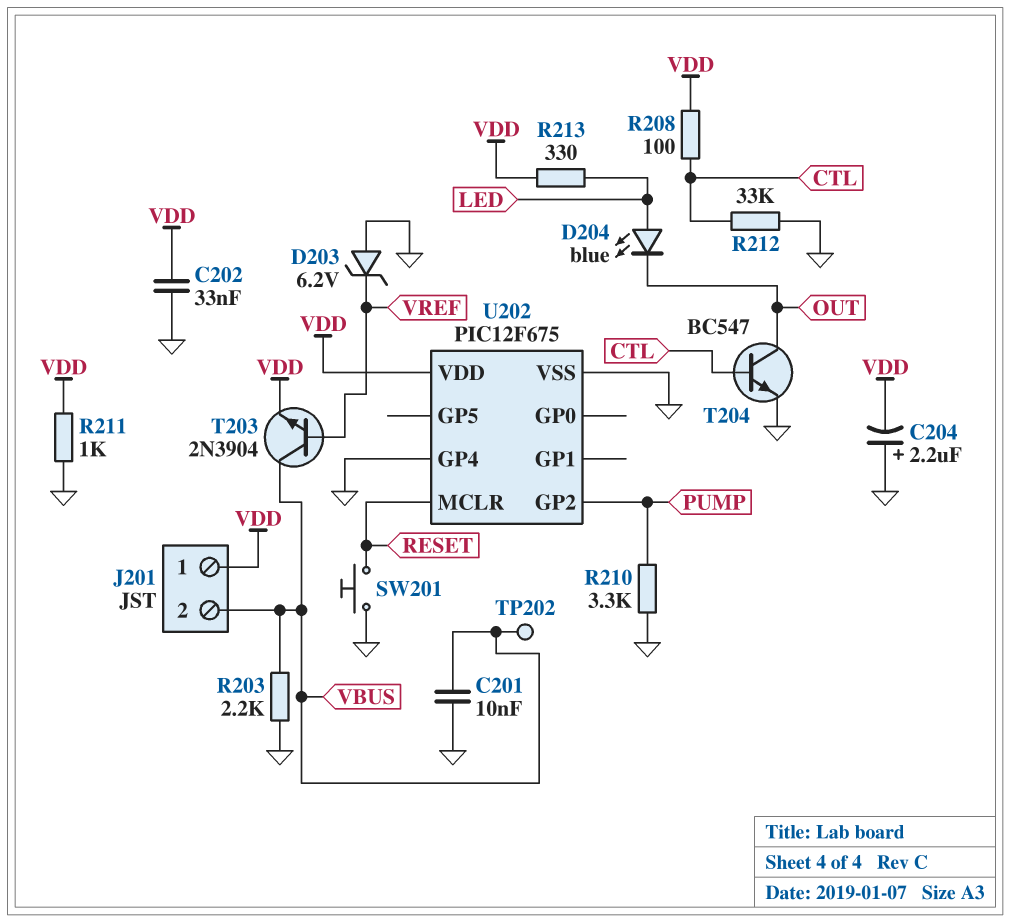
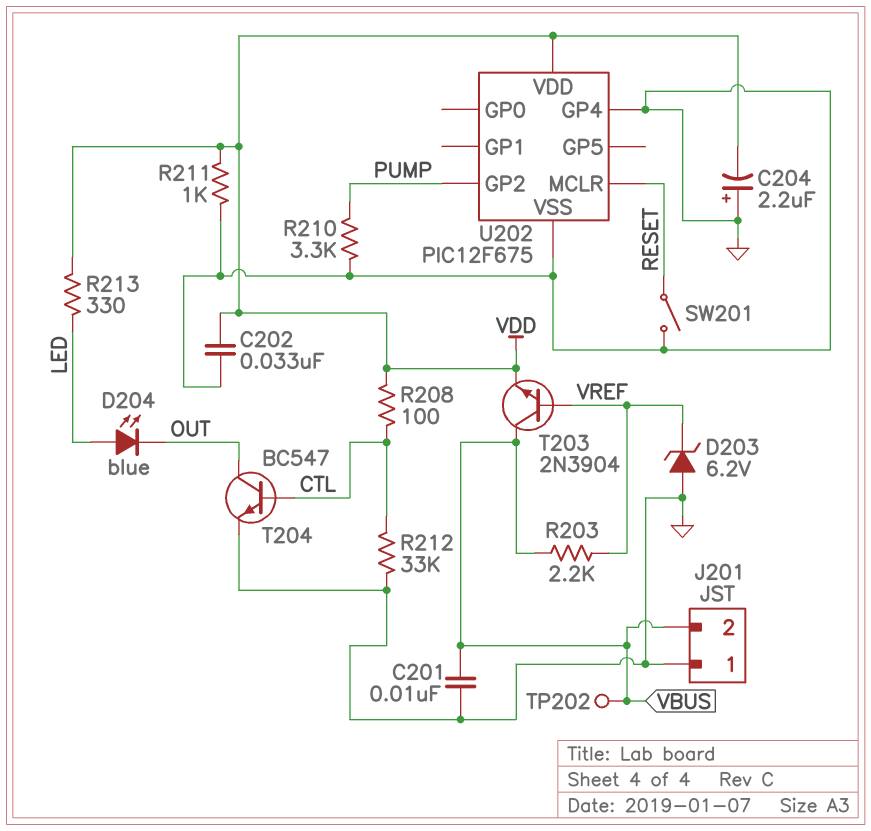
J201 pin 1: VDD -> GND
R203: 2.2k (GND, VBUS) -> 2.2k (VBUS, VREF)
SW201: button (GND, RESET) -> switch (GND, RESET)

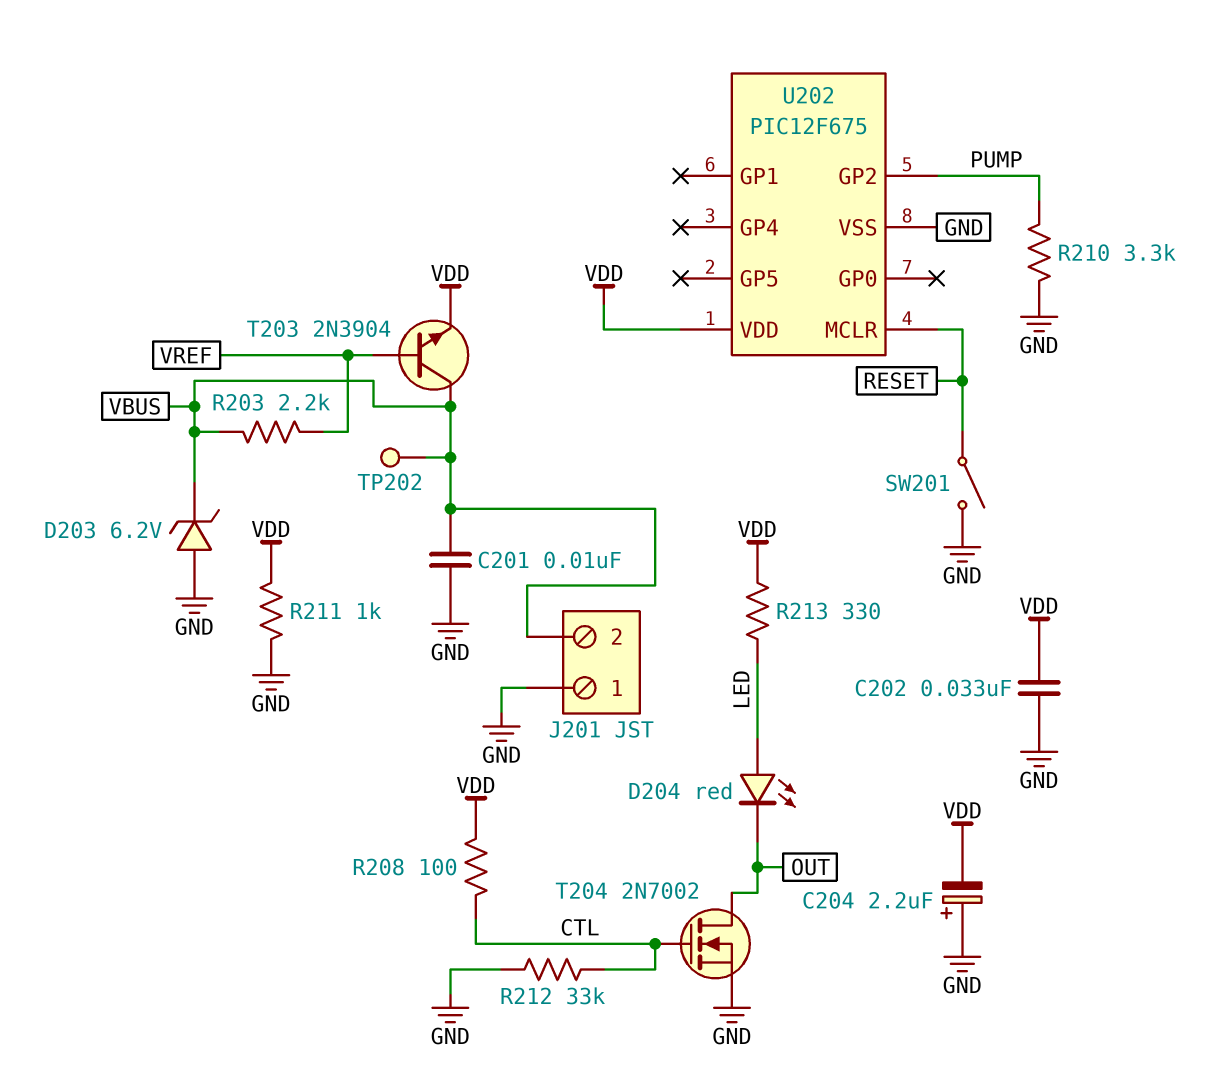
D203: zener 6.2V (A GND, K VREF) -> zener 6.2V (A GND, K VBUS)
D204: LED blue (A LED, K OUT) -> LED red (A LED, K OUT)
T204: NPN BC547 (B CTL, C OUT, E GND) -> NMOS 2N7002 (G CTL, D OUT, S GND)
U202 pin GP4: GND -> none

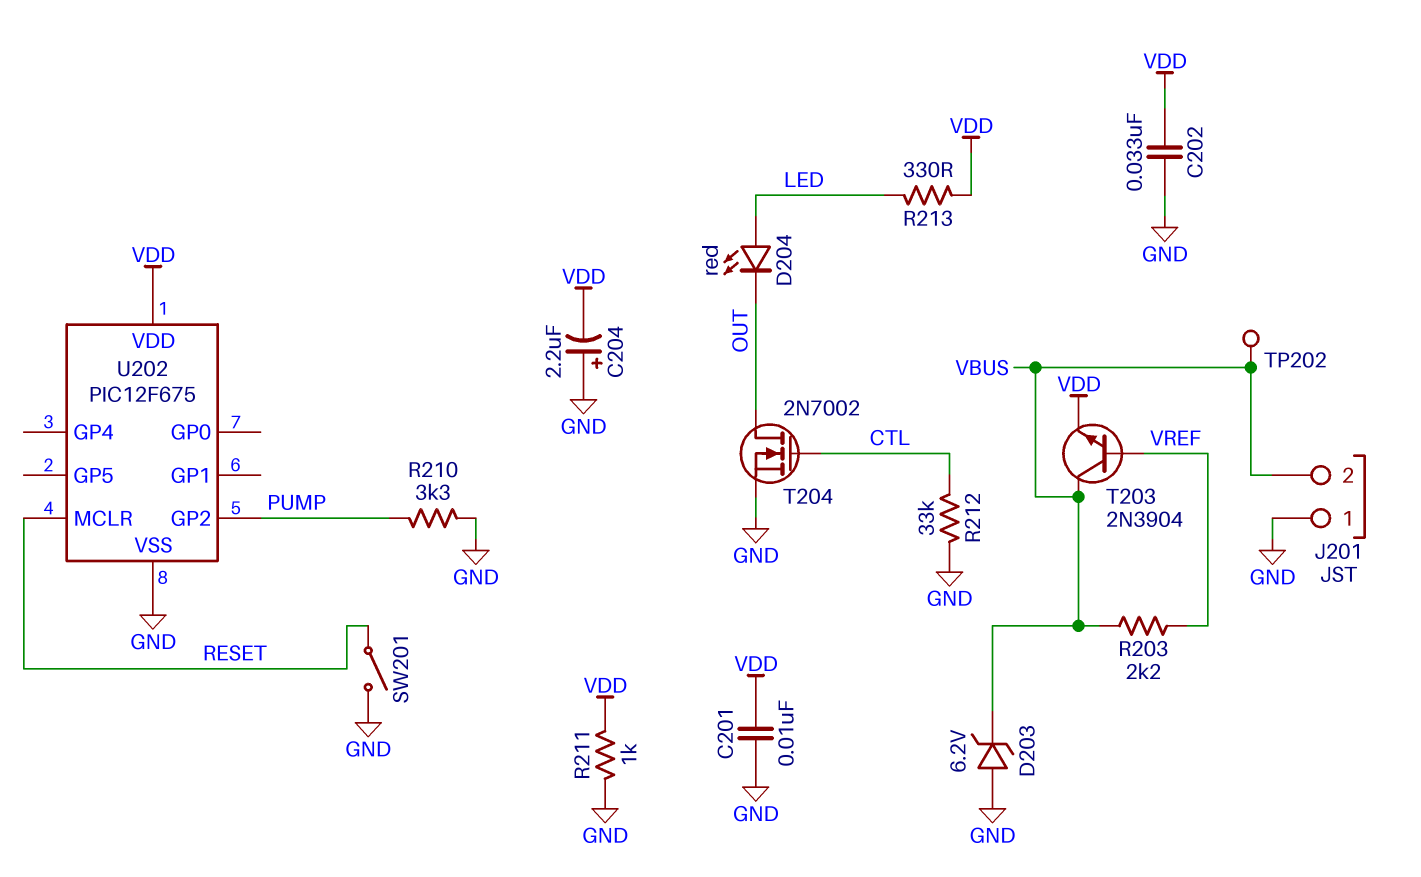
C201: 10nF (GND, VBUS) -> 10nF (GND, VDD)
R208: 100 (CTL, VDD) -> none

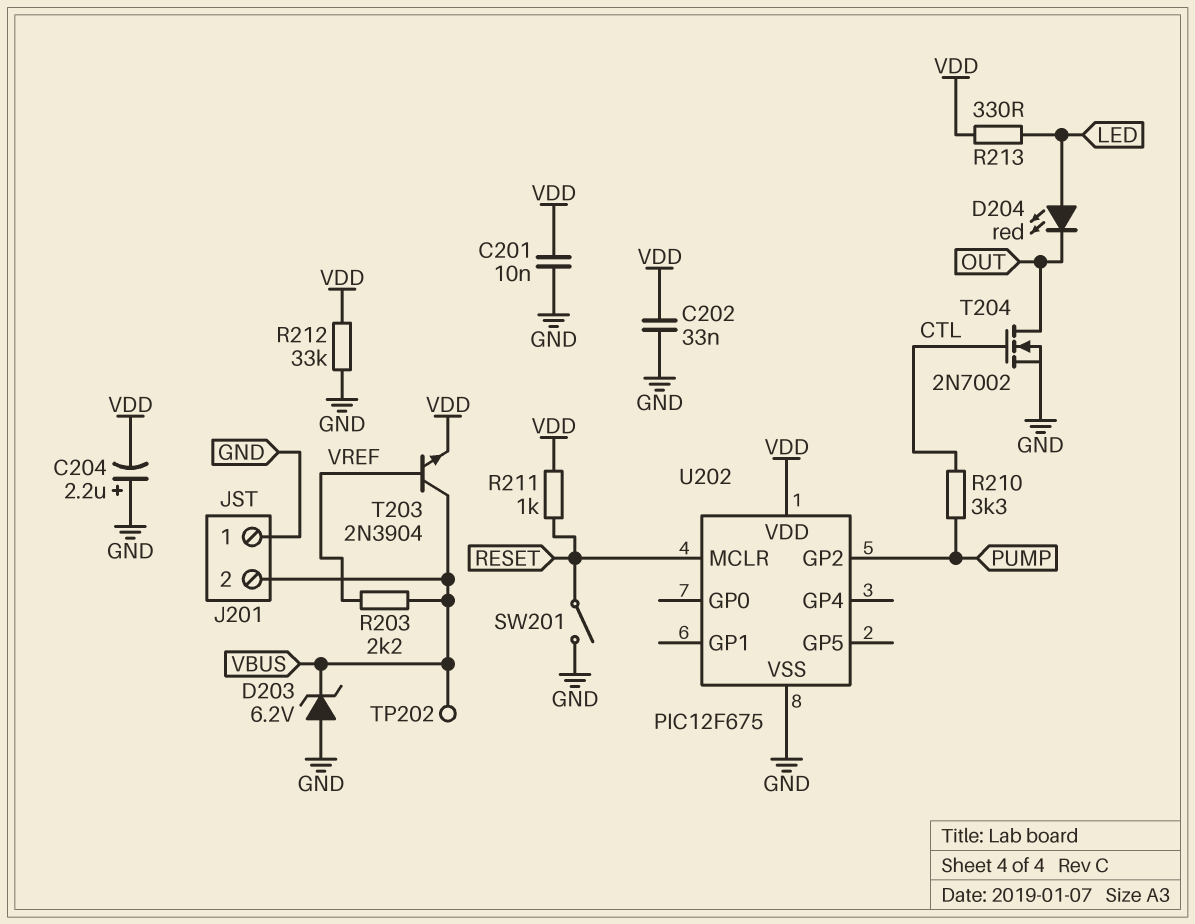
R210: 3.3k (GND, PUMP) -> 3.3k (CTL, PUMP)
R211: 1k (GND, VDD) -> 1k (RESET, VDD)
R212: 33k (CTL, GND) -> 33k (GND, VDD)

